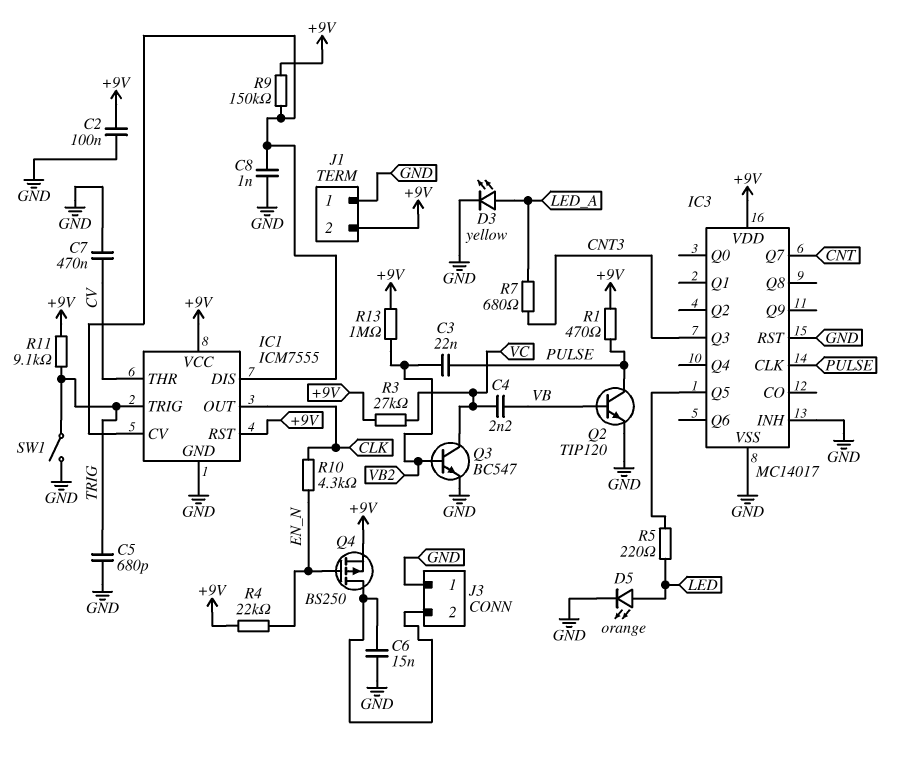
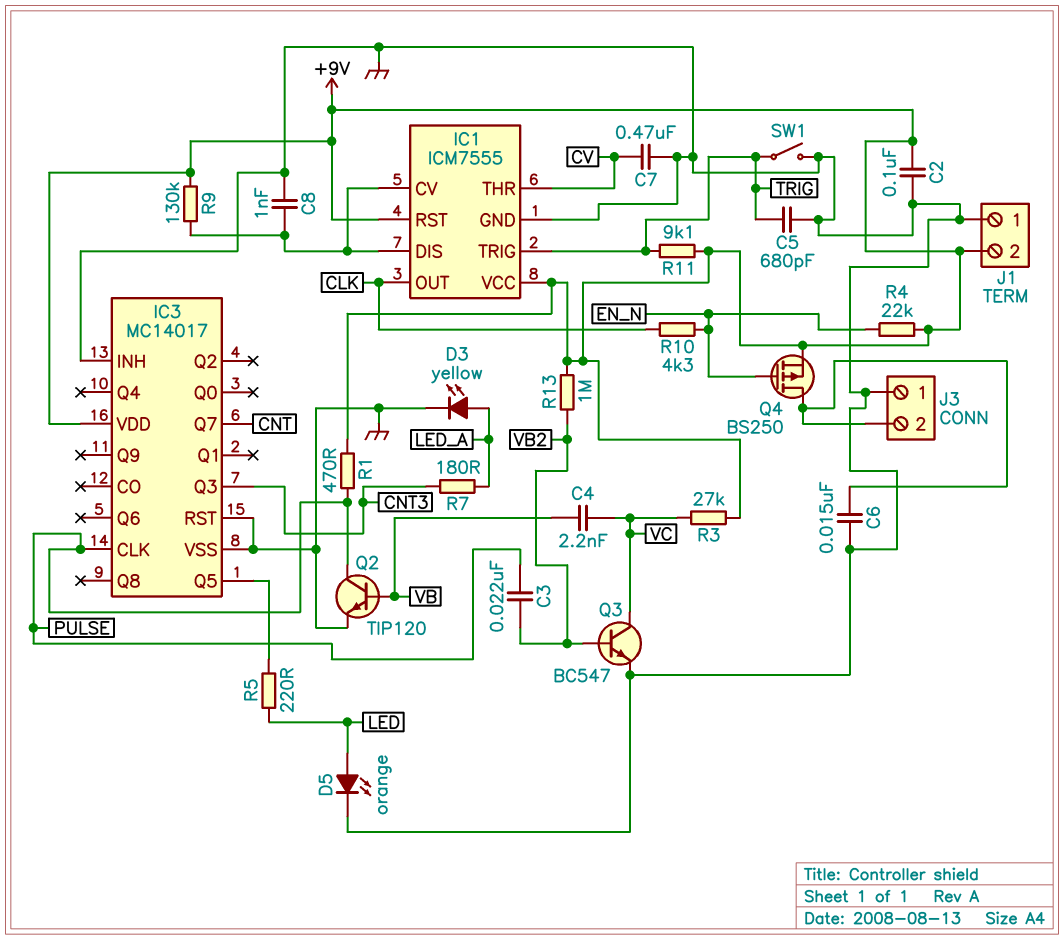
R7: 680 (CNT3, LED_A) -> 180 (CNT3, LED_A)
R9: 150k (+9V, IC1/CV) -> 130k (+9V, IC1/CV)

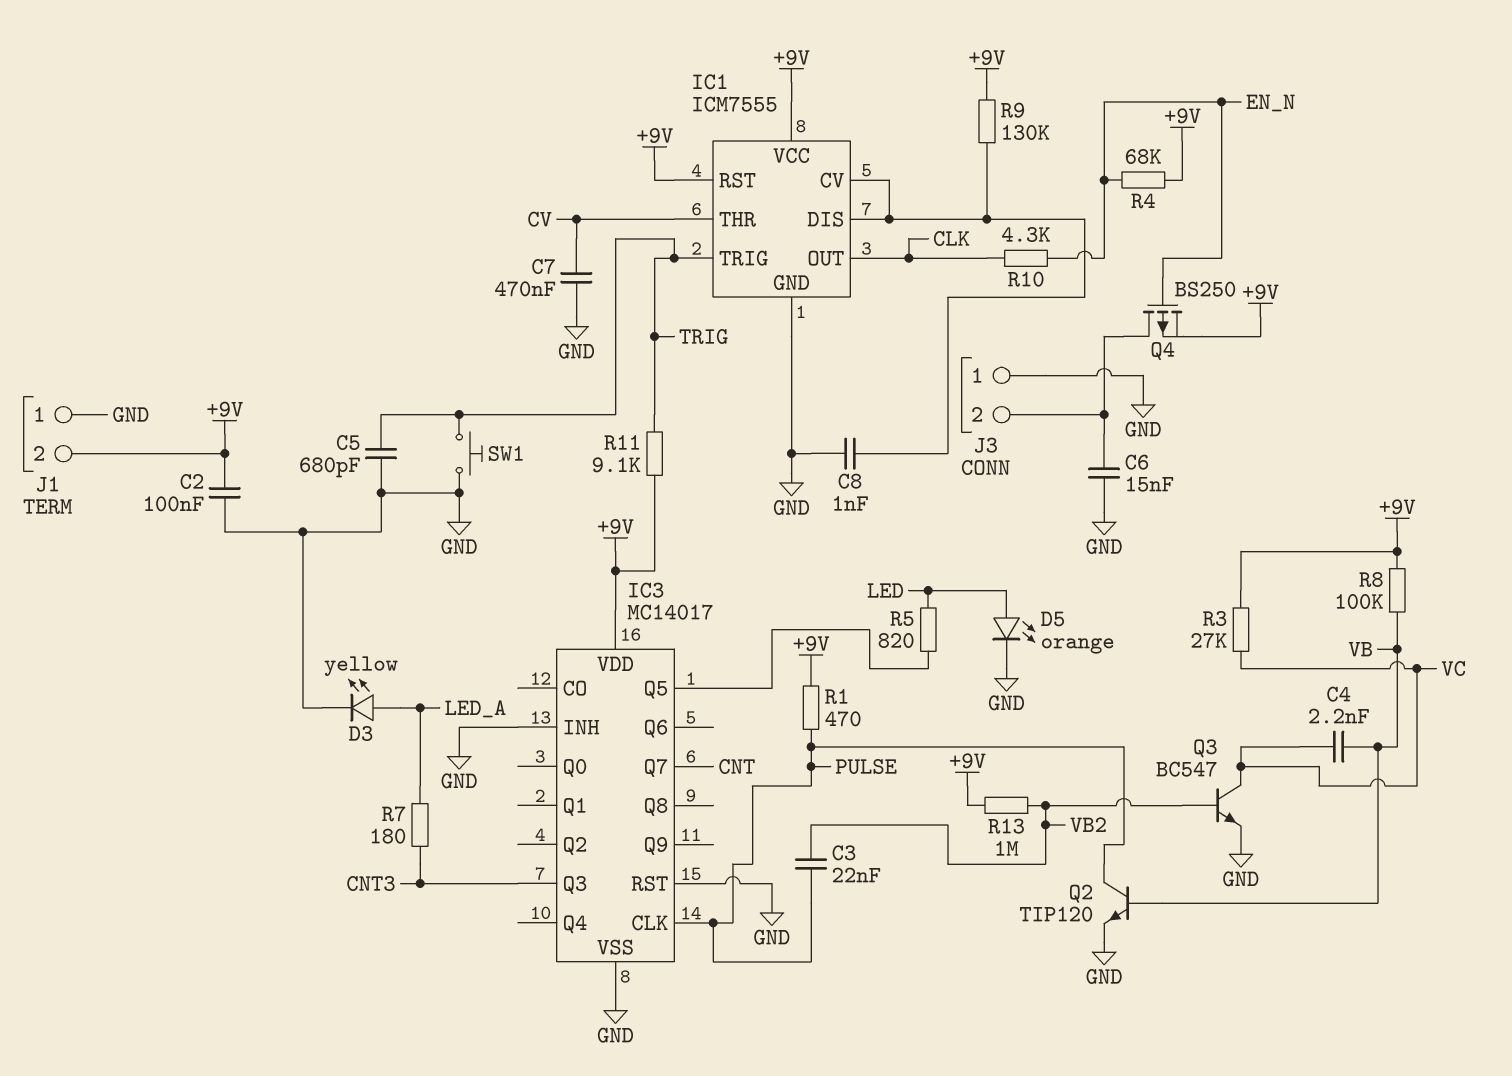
R4: 22k (+9V, EN_N) -> 68k (+9V, EN_N)
R5: 220 (IC3/Q5, LED) -> 820 (IC3/Q5, LED)
R8: none -> 100k (+9V, VB)
SW1: switch (GND, TRIG) -> button (GND, TRIG)

